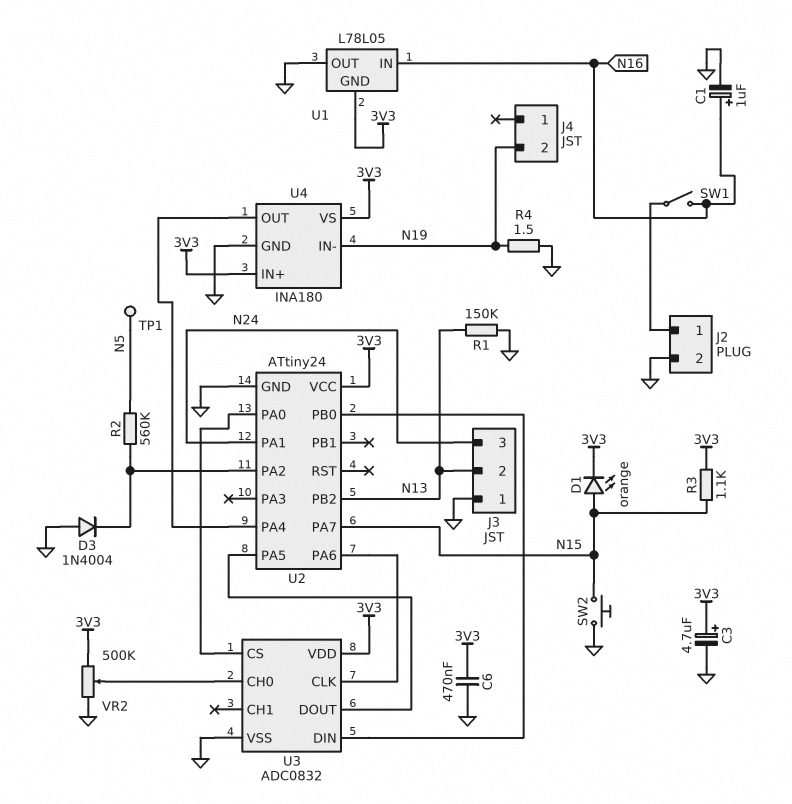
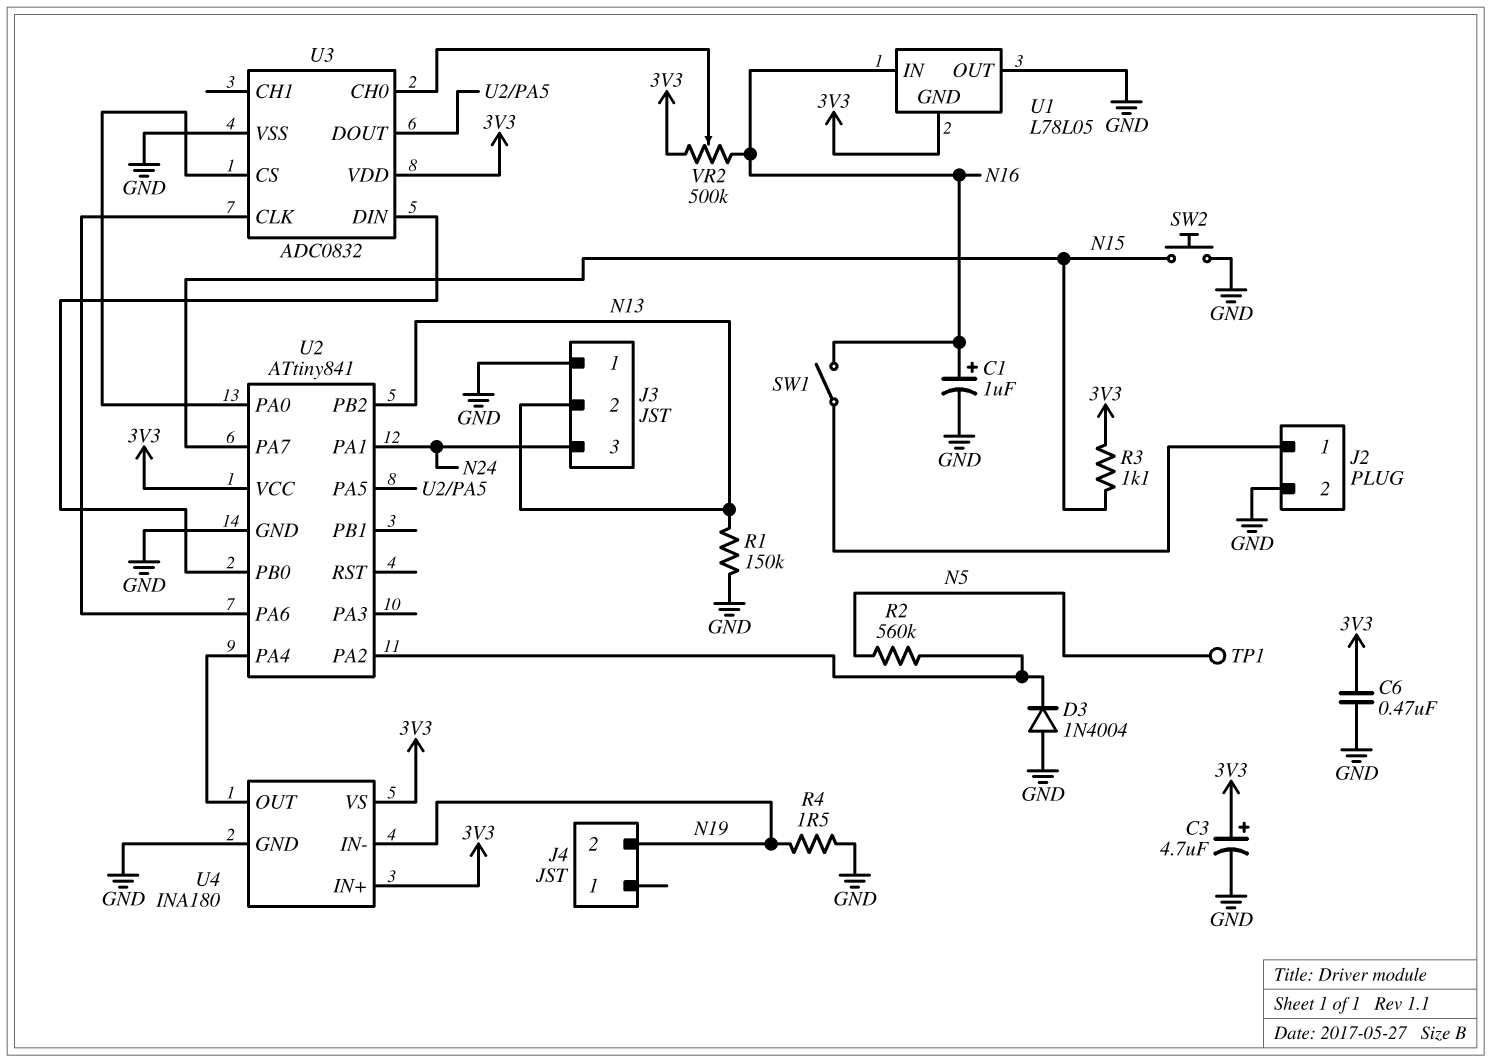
D1: LED orange (A N15, K 3V3) -> none
U2: ATtiny24 -> ATtiny841
VR2: 500k (3V3, GND, wiper U3/CH0) -> 500k (3V3, N16, wiper U3/CH0)

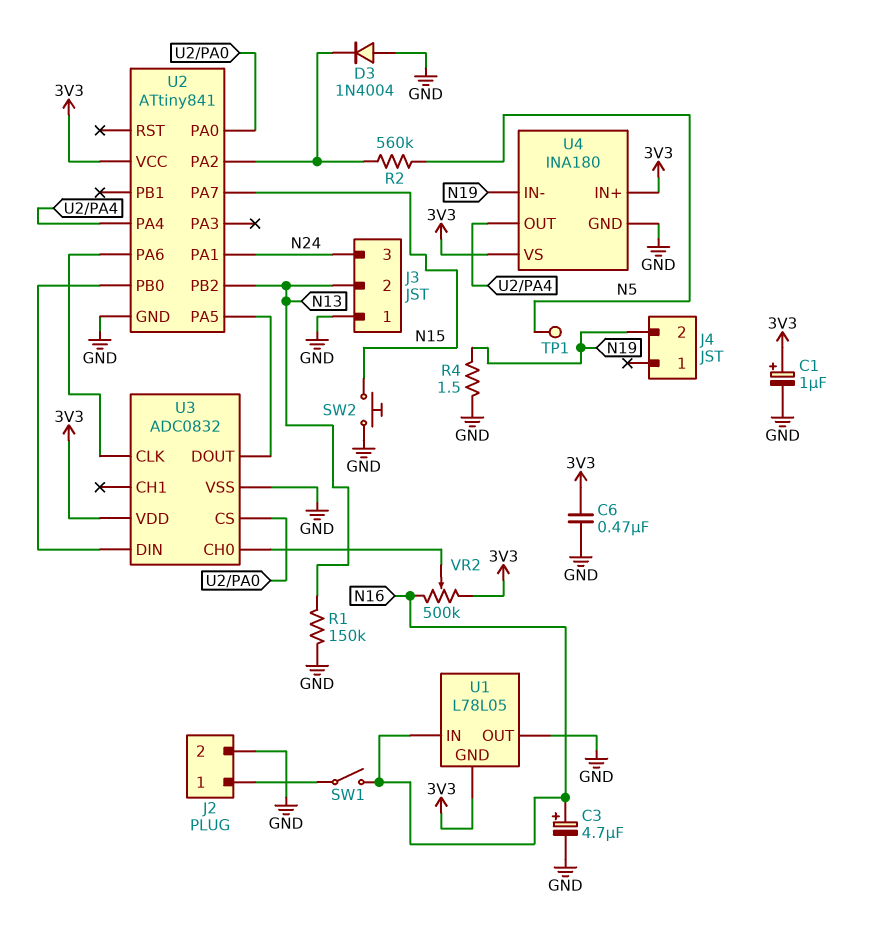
C1: 1uF (plus N16, minus GND) -> 1uF (plus 3V3, minus GND)
C3: 4.7uF (plus 3V3, minus GND) -> 4.7uF (plus N16, minus GND)
R3: 1.1k (3V3, N15) -> none

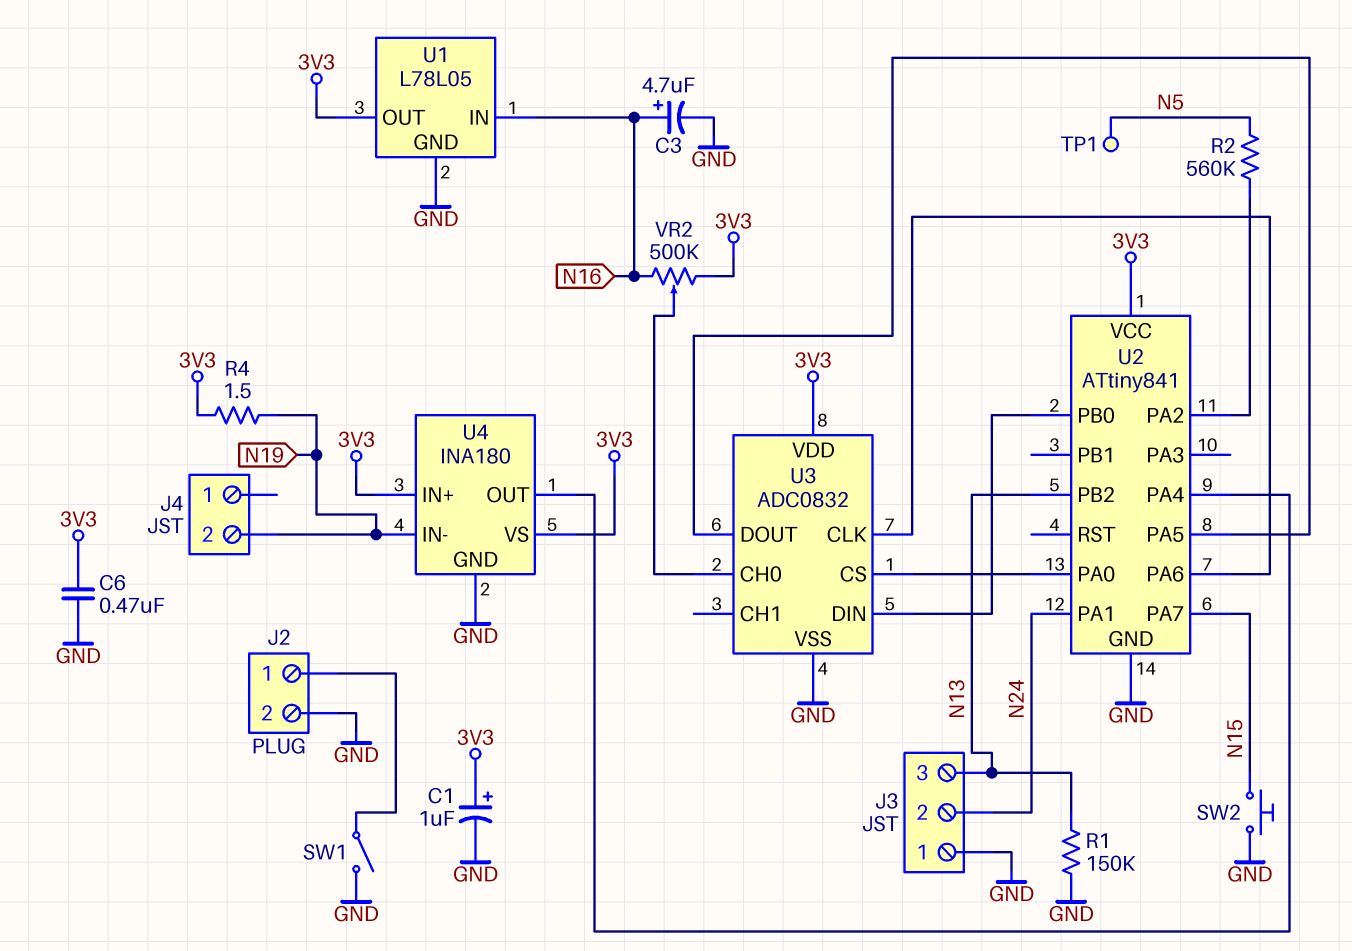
D3: diode 1N4004 (A GND, K U2/PA2) -> none
J3 pin 2: N13 -> N24
J3 pin 3: N24 -> N13
R4: 1.5 (GND, N19) -> 1.5 (3V3, N19)
SW1: switch (J2/1, N16) -> switch (GND, J2/1)
U1 pin GND: 3V3 -> GND
U1 pin OUT: GND -> 3V3

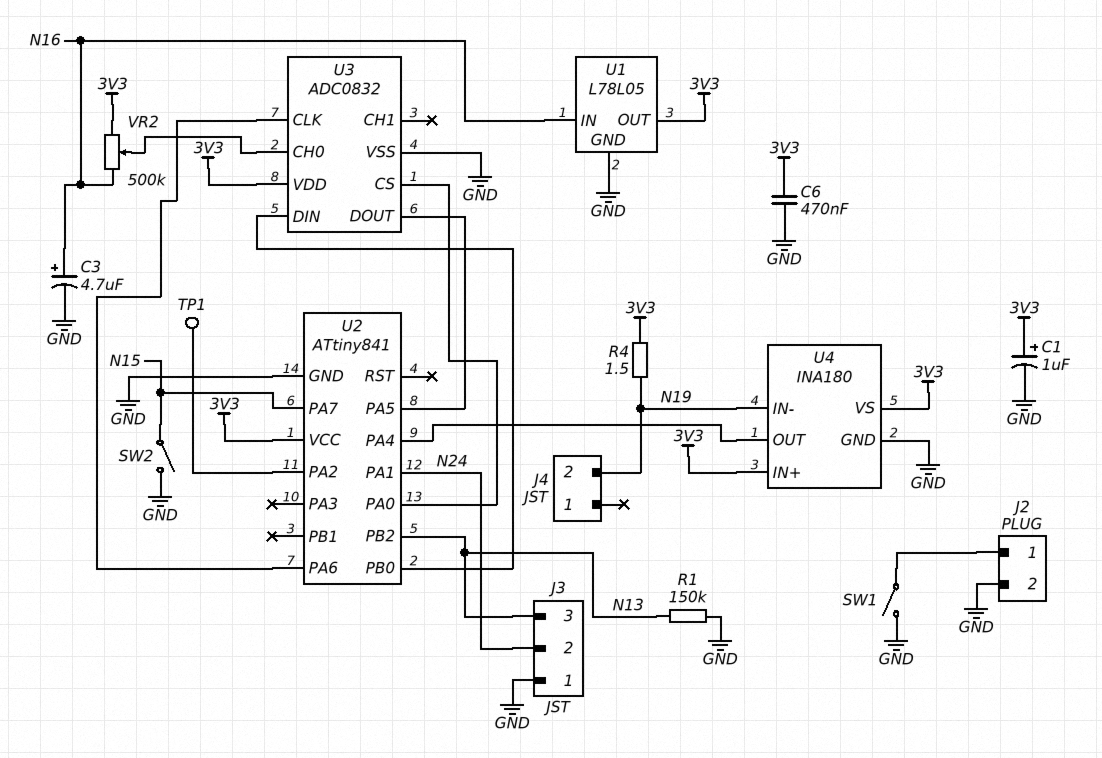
R2: 560k (N5, U2/PA2) -> none
SW2: button (GND, N15) -> switch (GND, N15)
TP1: test point (N5) -> test point (U2/PA2)

